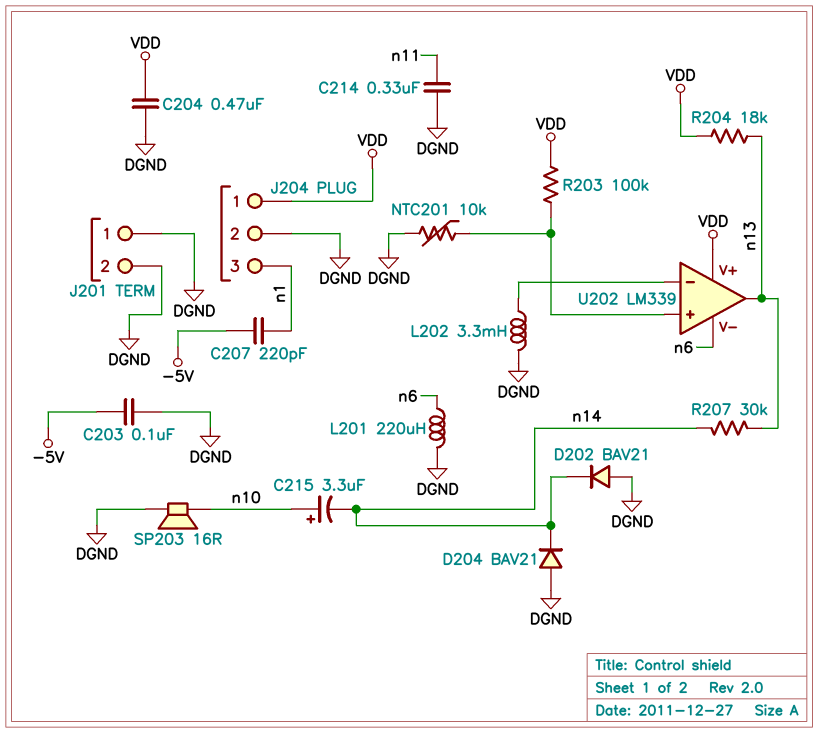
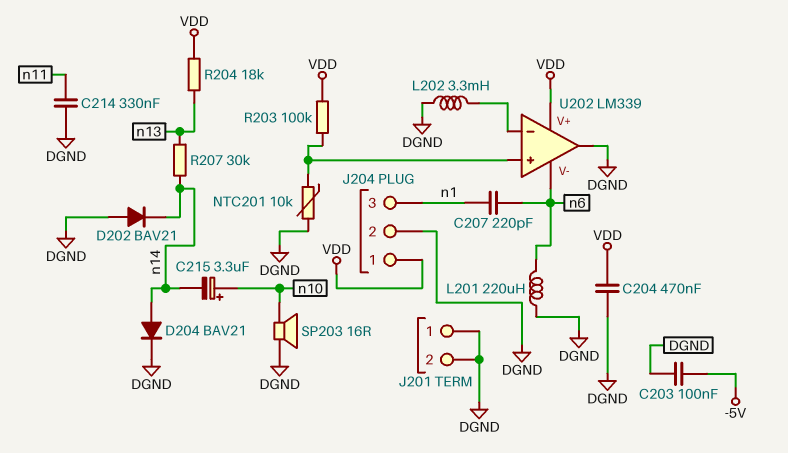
C207: 220pF (-5V, n1) -> 220pF (n1, n6)
D204: diode BAV21 (A DGND, K n14) -> diode BAV21 (A n14, K DGND)
U202 pin out: n13 -> DGND

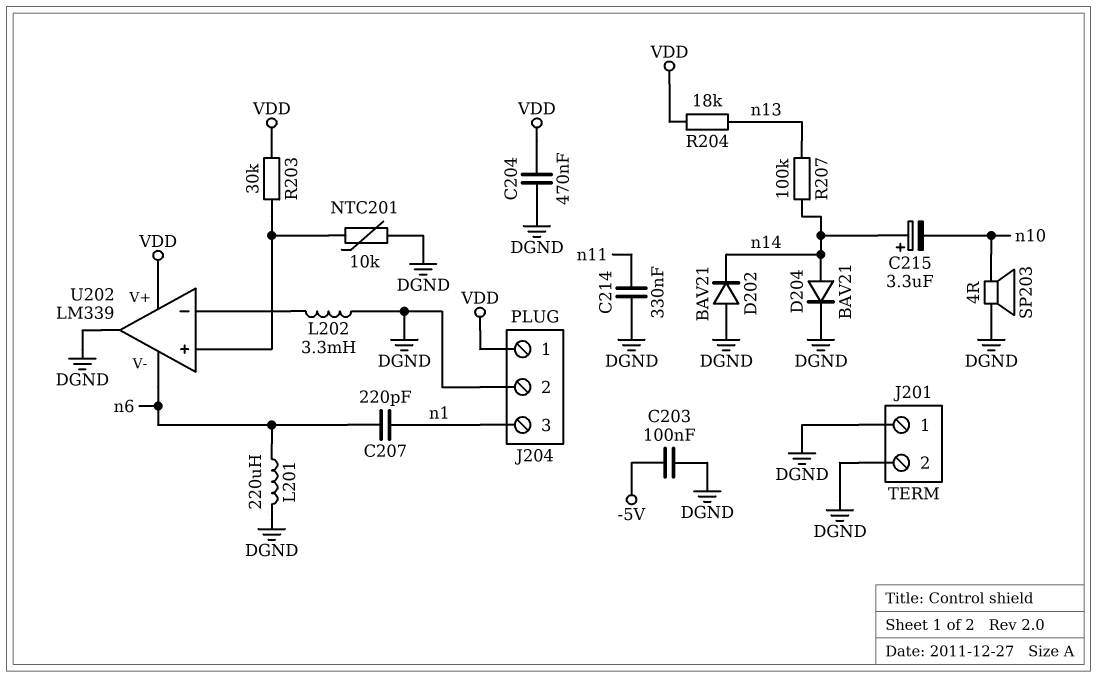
C215: 3.3uF (plus n10, minus n14) -> 3.3uF (plus n14, minus n10)
R203: 100k (U202/in+, VDD) -> 30k (U202/in+, VDD)
R207: 30k (n13, n14) -> 100k (n13, n14)
SP203: speaker 16R (DGND, n10) -> speaker 4R (DGND, n10)

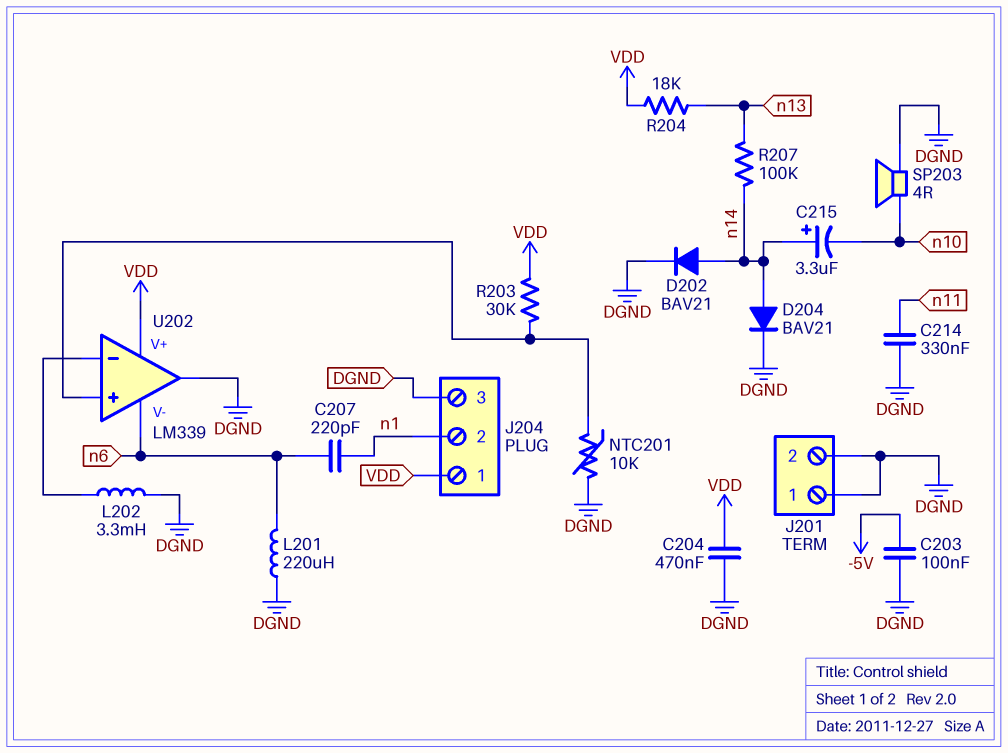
D202: diode BAV21 (A DGND, K n14) -> diode BAV21 (A n14, K DGND)
J204 pin 2: DGND -> n1
J204 pin 3: n1 -> DGND

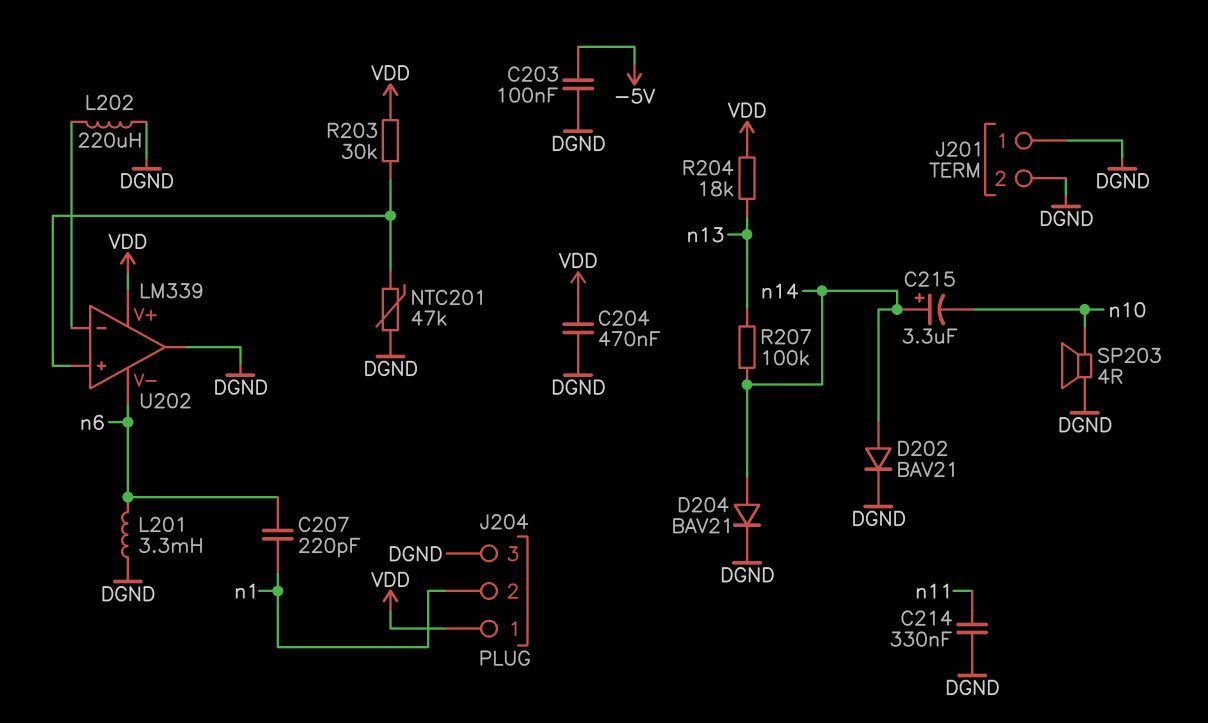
L201: 220uH (DGND, n6) -> 3.3mH (DGND, n6)
L202: 3.3mH (DGND, U202/in-) -> 220uH (DGND, U202/in-)
NTC201: 10k (DGND, U202/in+) -> 47k (DGND, U202/in+)

